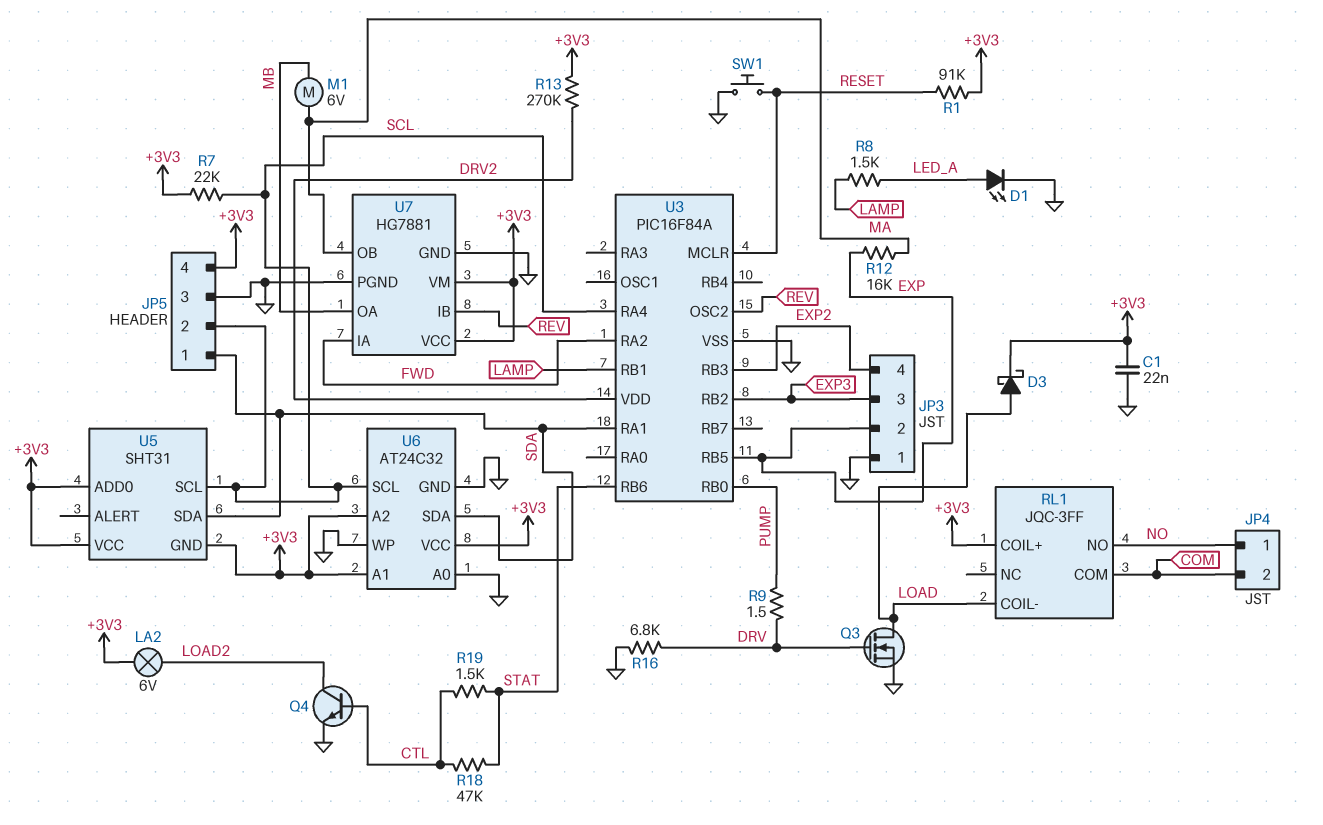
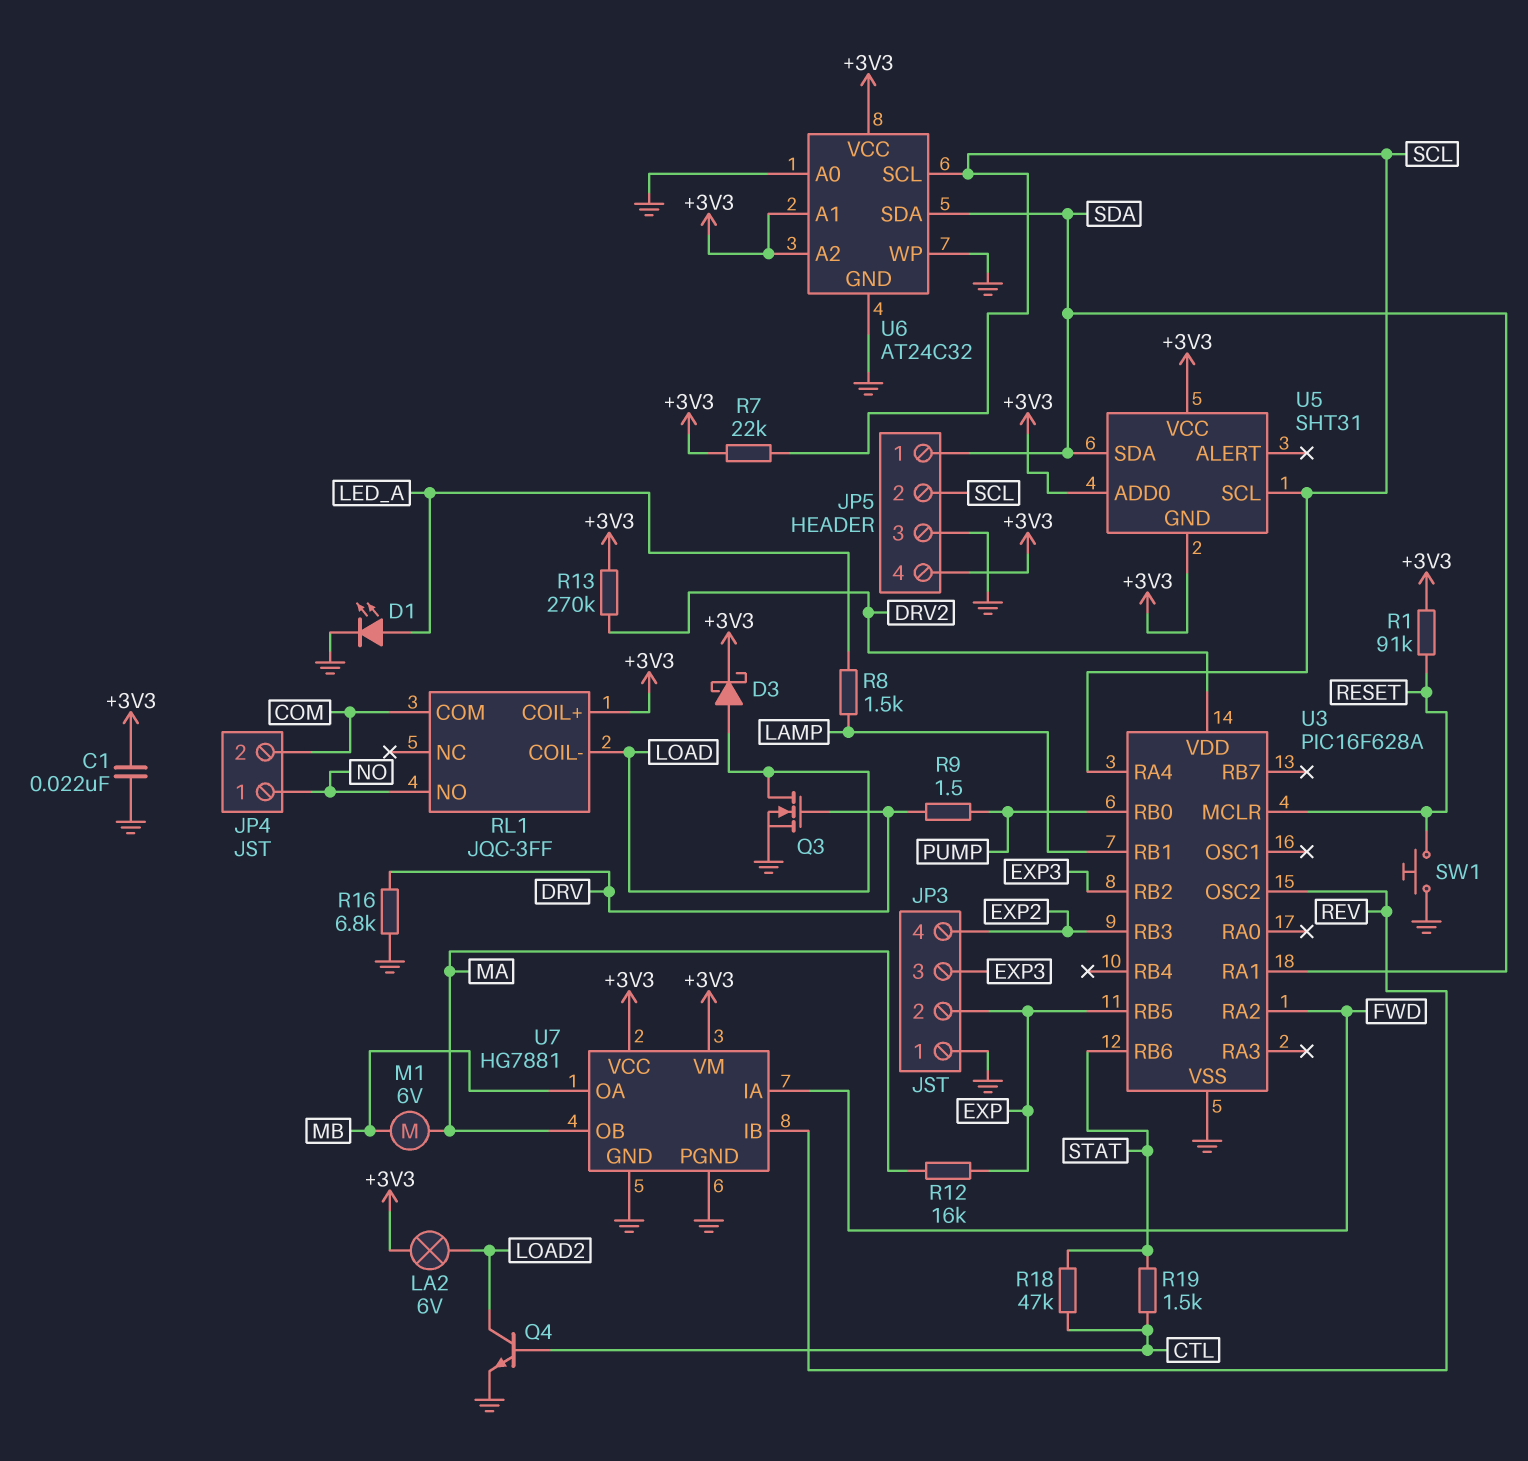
U3: PIC16F84A -> PIC16F628A

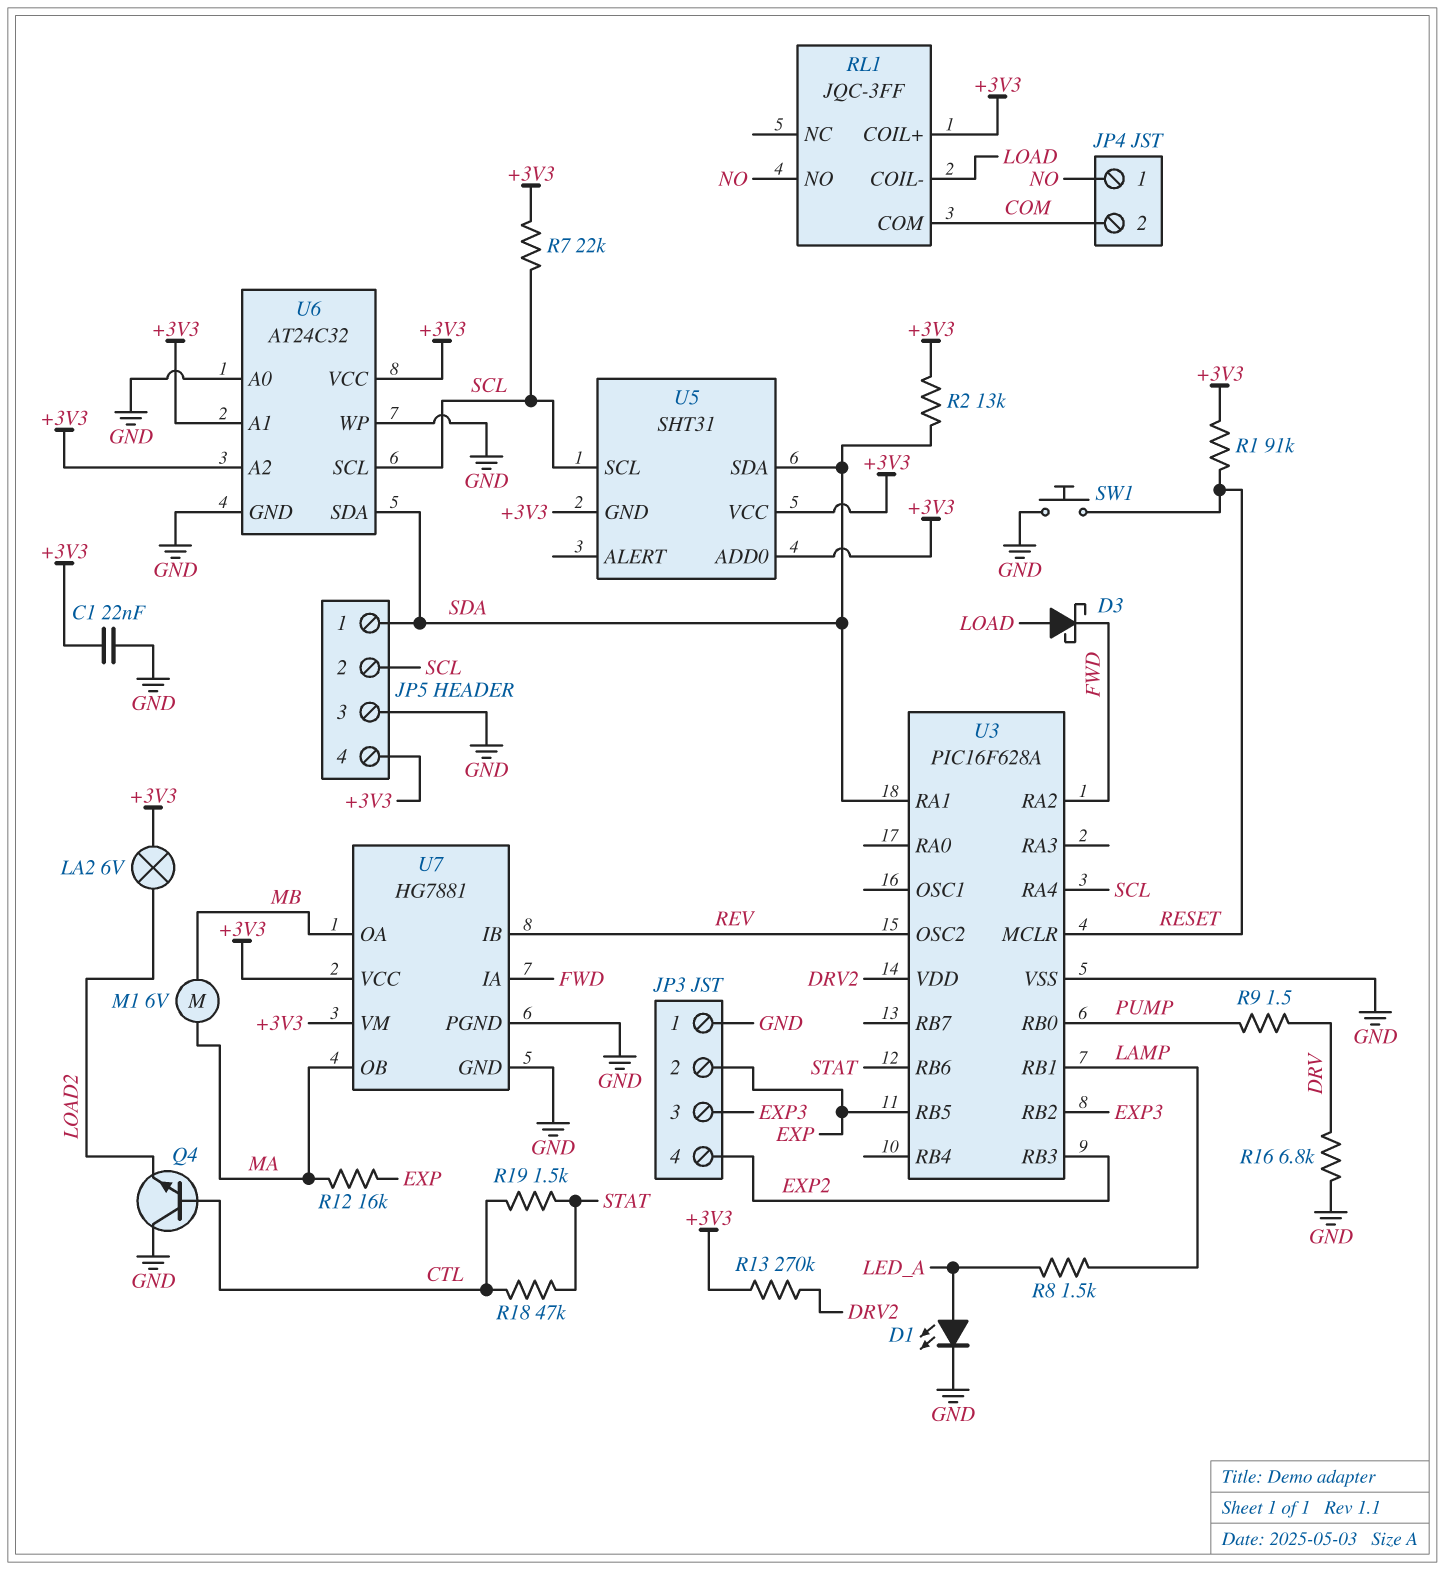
D3: schottky (A LOAD, K +3V3) -> schottky (A LOAD, K FWD)
Q3: NMOS (G DRV, D LOAD, S GND) -> none
Q4: NPN (B CTL, C LOAD2, E GND) -> NPN (B CTL, C GND, E LOAD2)
R2: none -> 13k (+3V3, SDA)

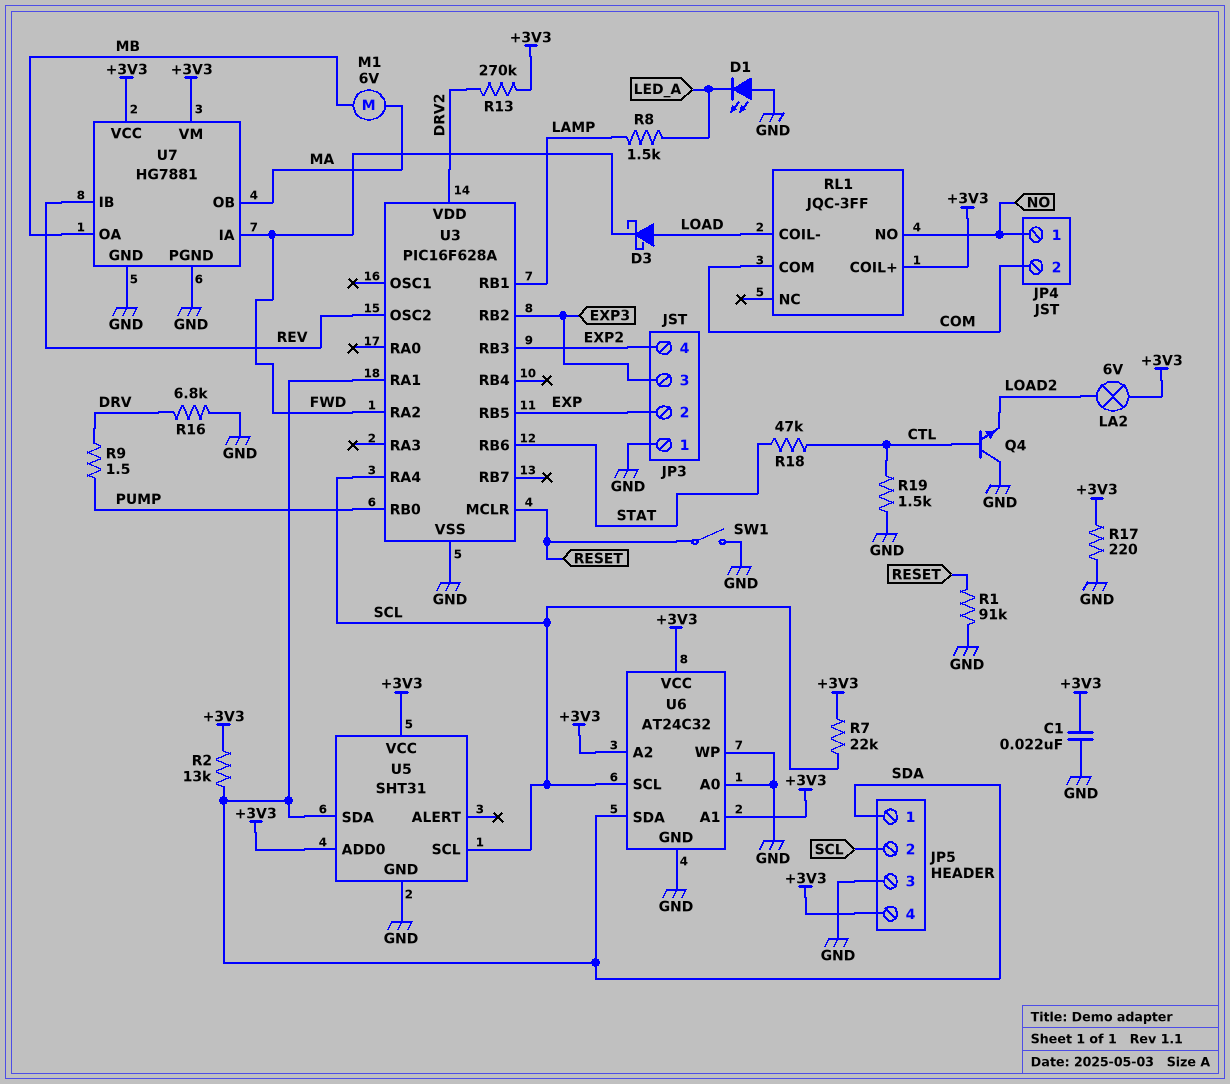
D1: LED (A LED_A, K GND) -> LED (A GND, K LED_A)
R1: 91k (+3V3, RESET) -> 91k (GND, RESET)
R12: 16k (EXP, MA) -> none
R17: none -> 220 (+3V3, GND)
R19: 1.5k (CTL, STAT) -> 1.5k (CTL, GND)
SW1: button (GND, RESET) -> switch (GND, RESET)
U5 pin GND: +3V3 -> GND

